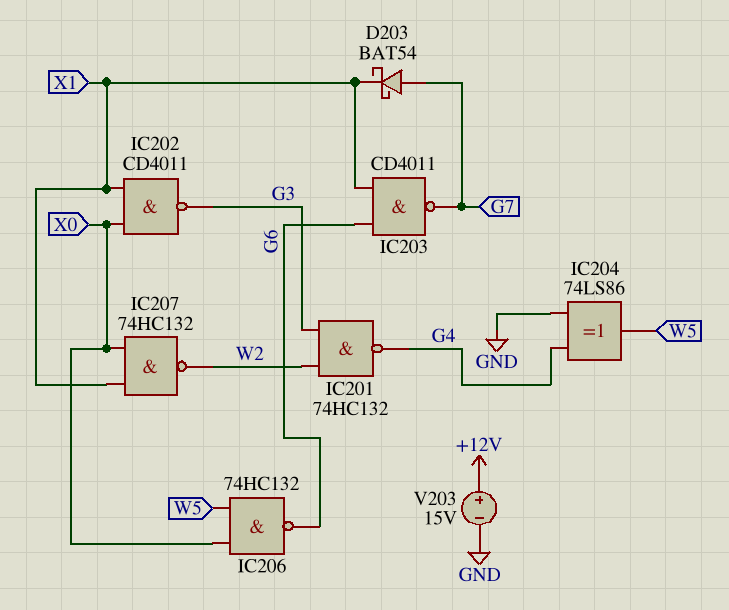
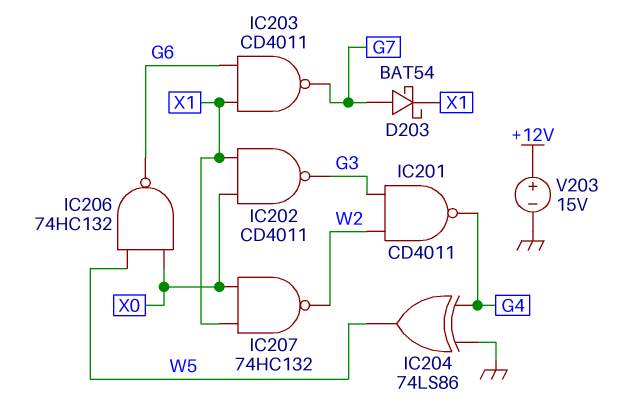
IC201: NAND 74HC132 (in G3, in W2, out G4) -> NAND CD4011 (in G3, in W2, out G4)

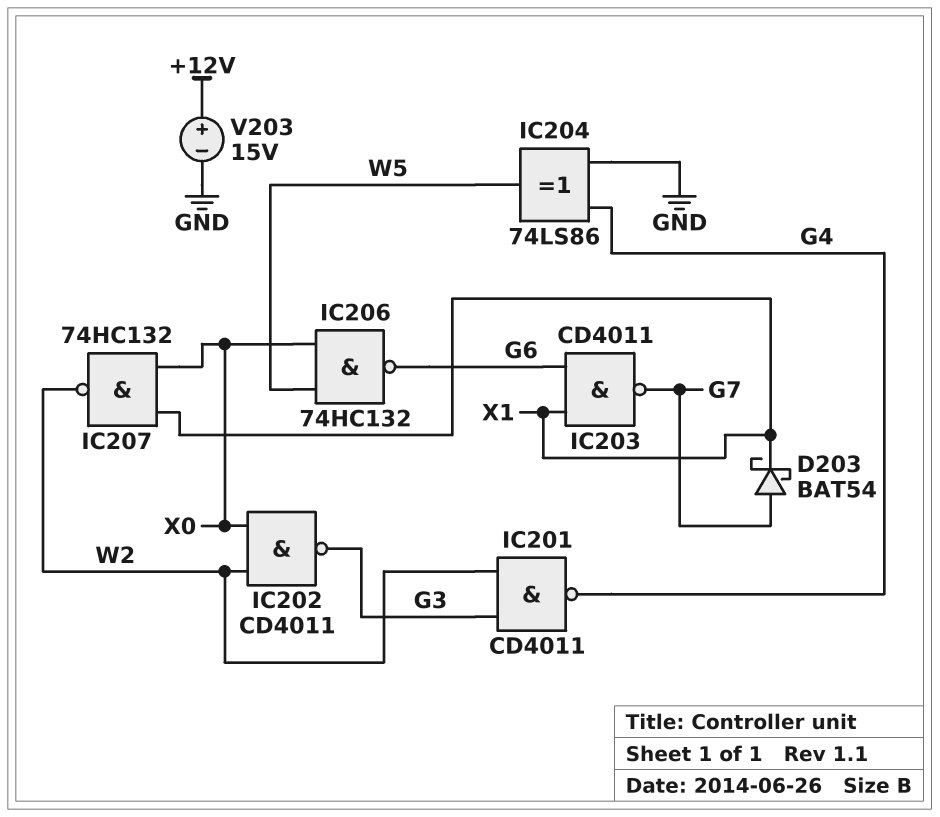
IC202: NAND CD4011 (in X0, in X1, out G3) -> NAND CD4011 (in W2, in X0, out G3)

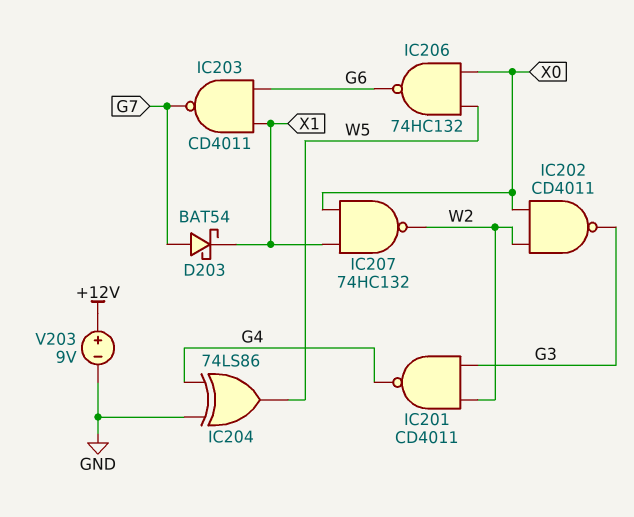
V203: 15V (plus +12V, minus GND) -> 9V (plus +12V, minus GND)

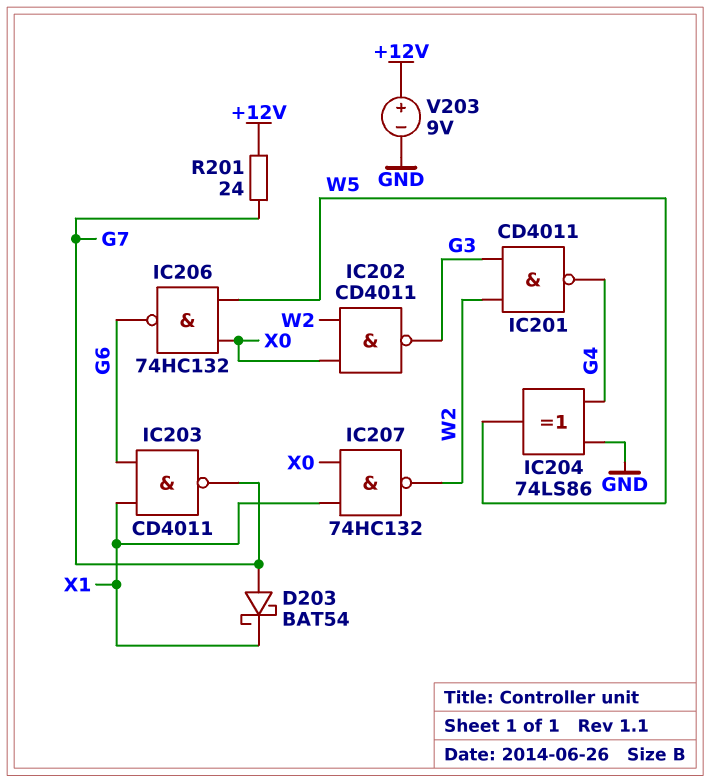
R201: none -> 24 (+12V, G7)

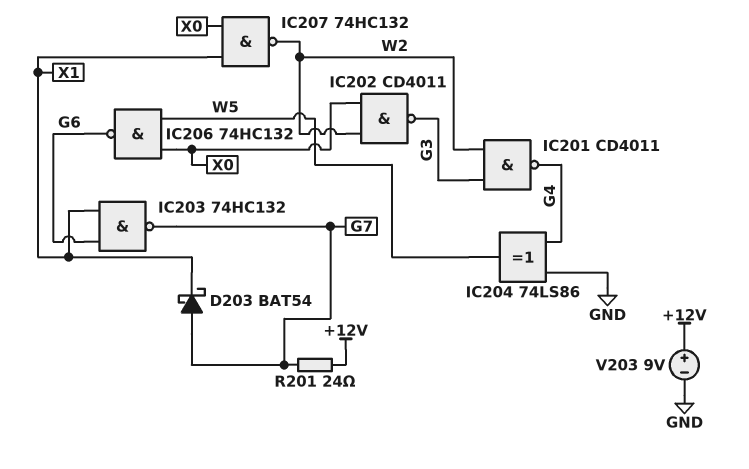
IC203: NAND CD4011 (in G6, in X1, out G7) -> NAND 74HC132 (in G6, in X1, out G7)

